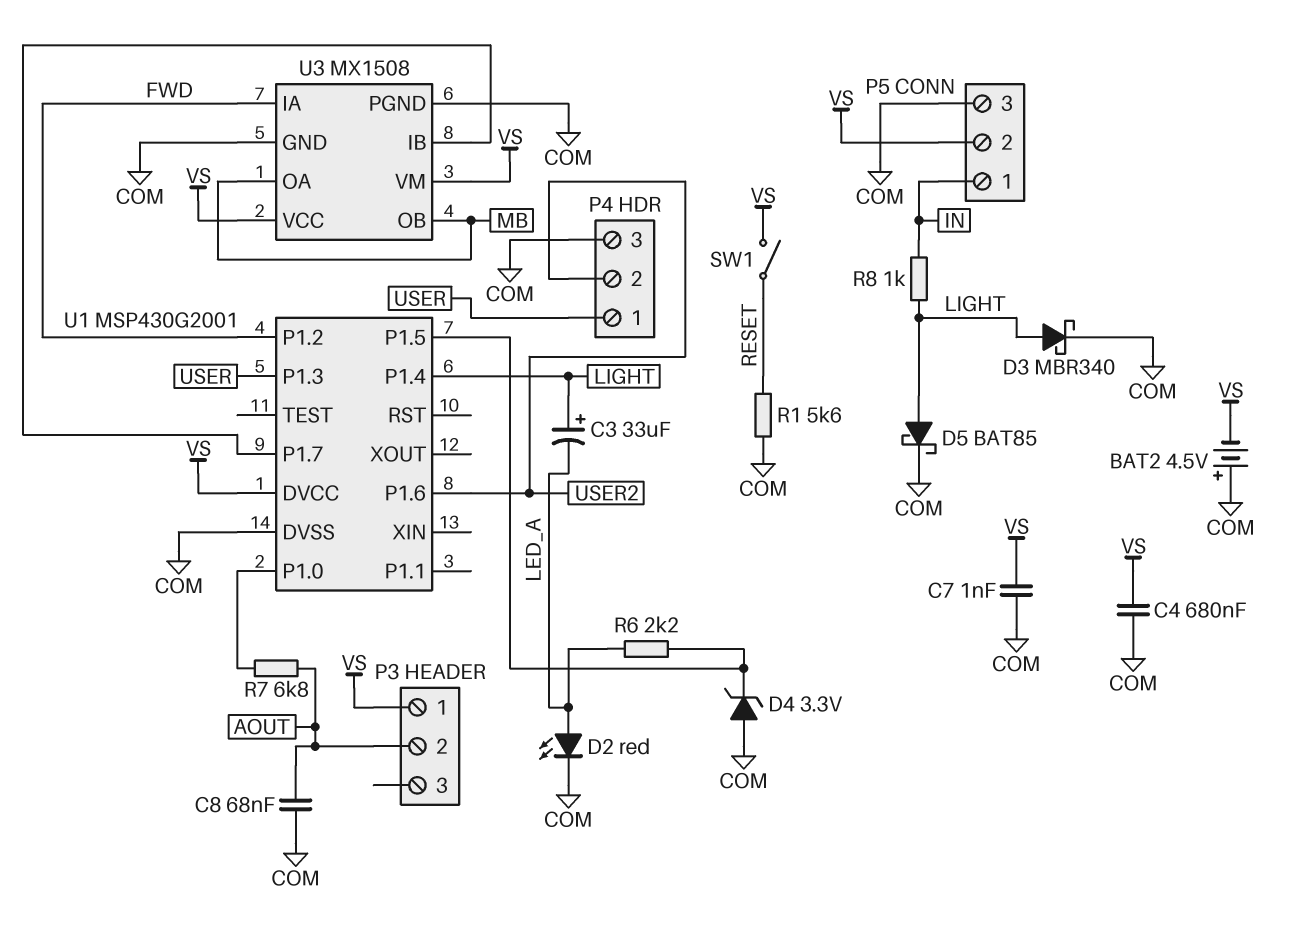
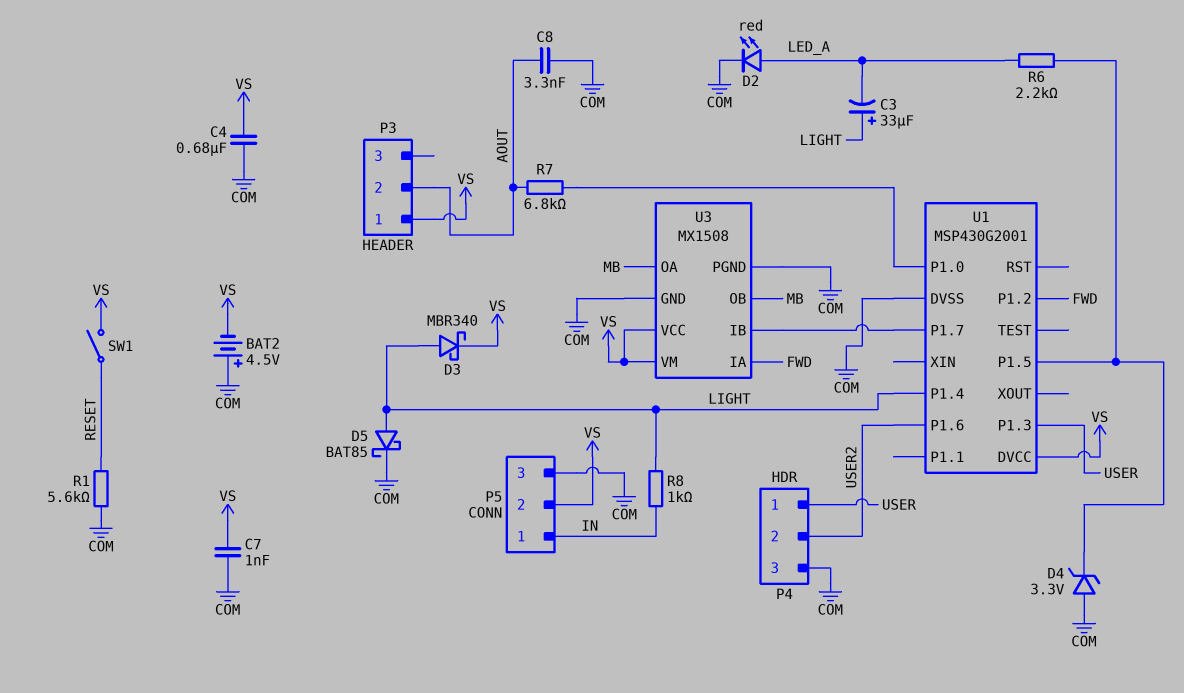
C8: 68nF (AOUT, COM) -> 3.3nF (AOUT, COM)
D3: schottky MBR340 (A LIGHT, K COM) -> schottky MBR340 (A LIGHT, K VS)

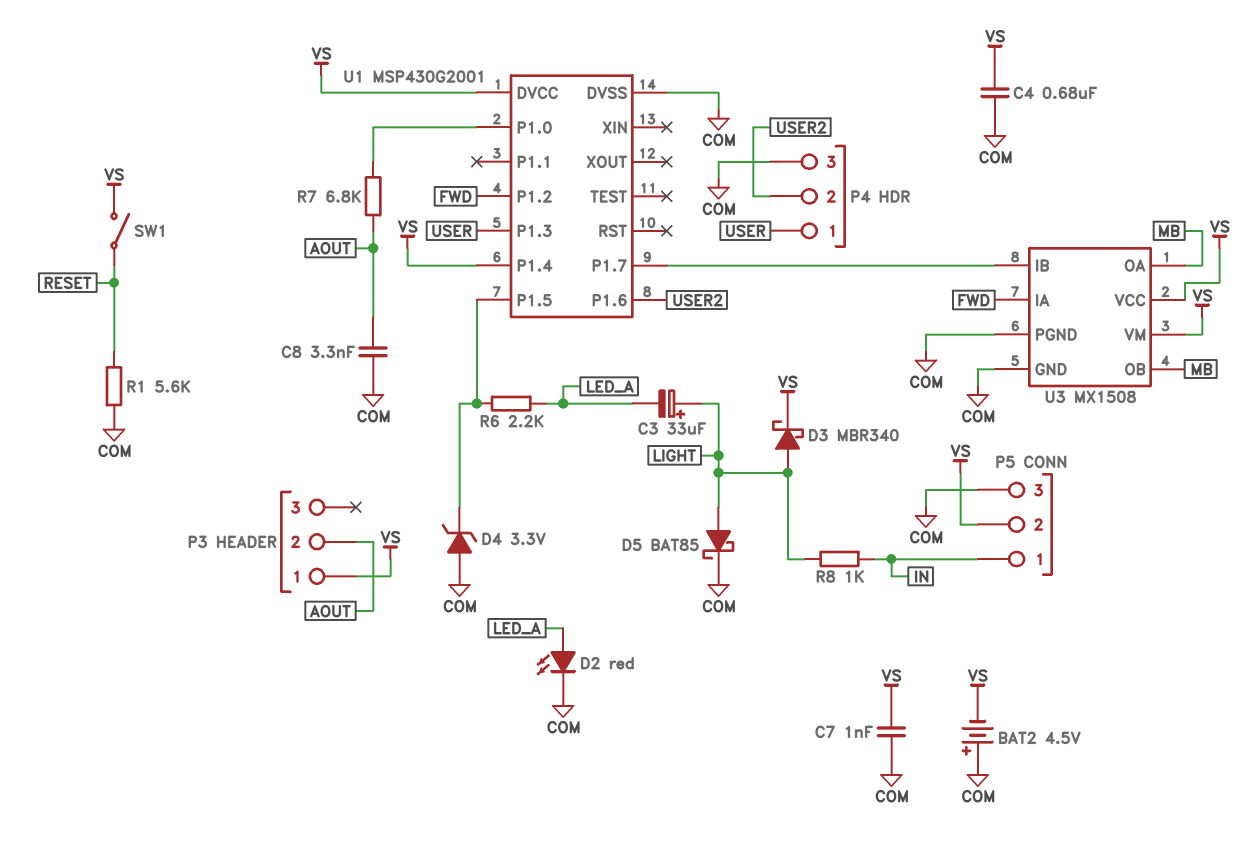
U1 pin P1.4: LIGHT -> VS

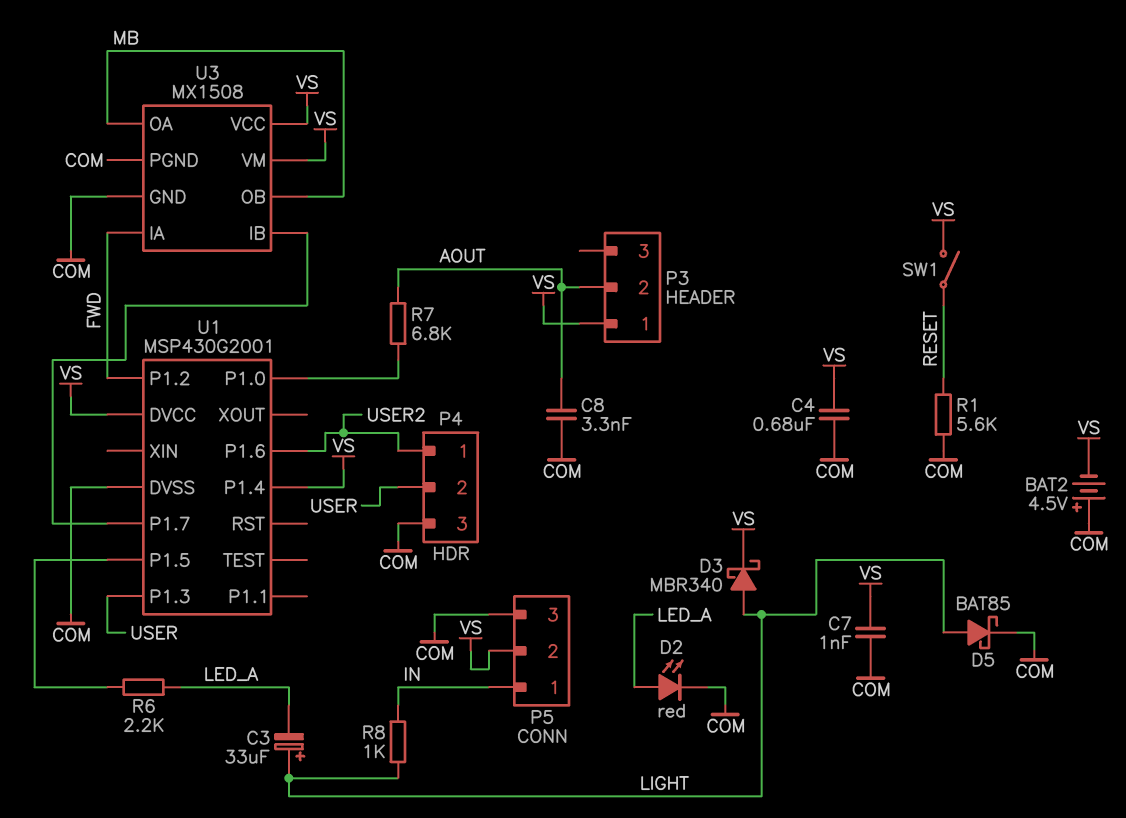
D4: zener 3.3V (A COM, K U1/P1.5) -> none
P4 pin 1: USER -> USER2
P4 pin 2: USER2 -> USER

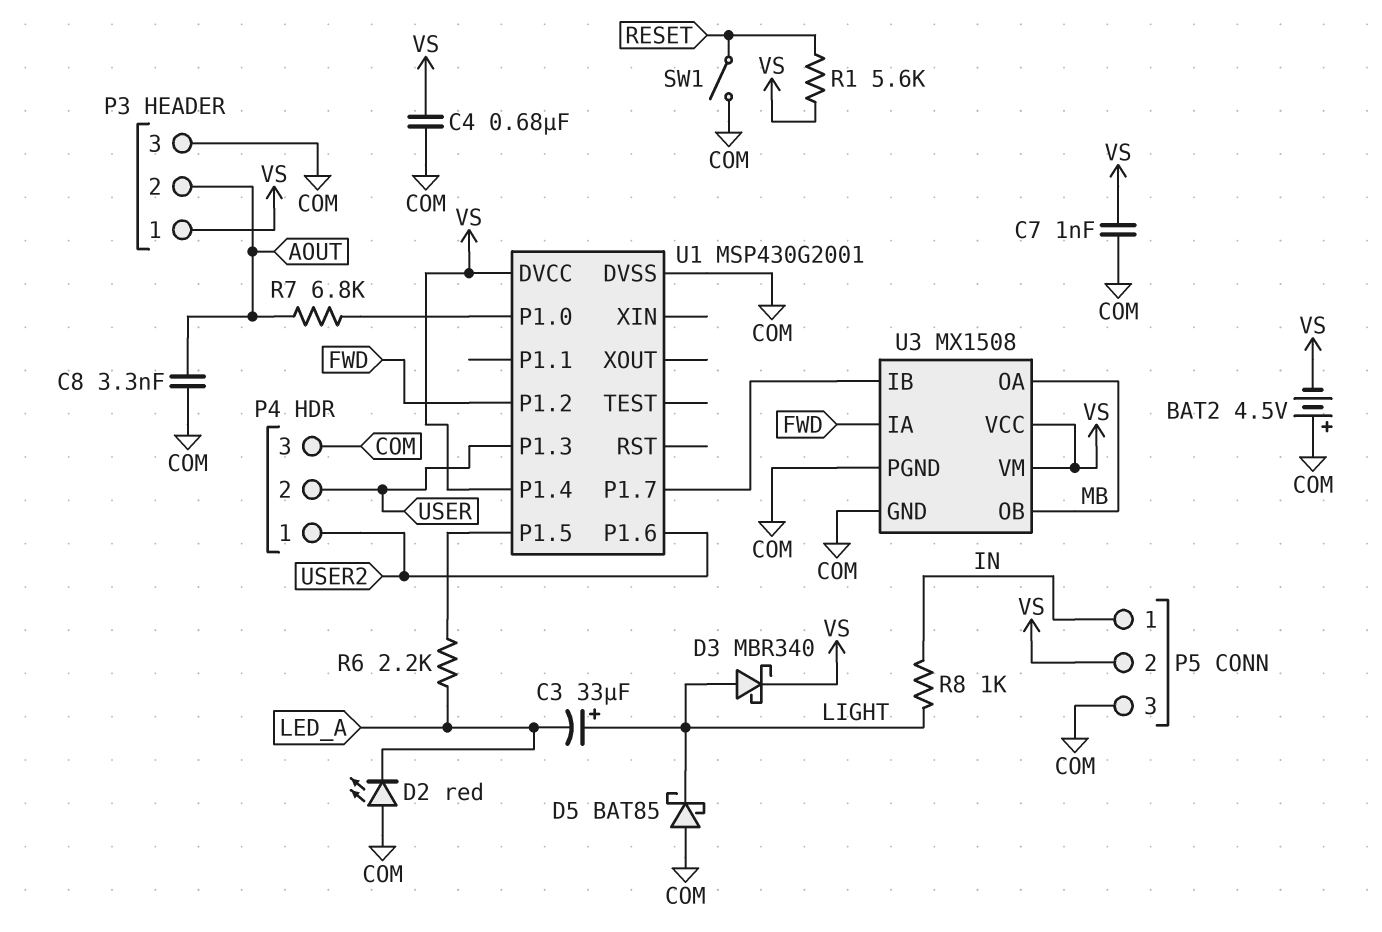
D2: LED red (A LED_A, K COM) -> LED red (A COM, K LED_A)
D5: schottky BAT85 (A LIGHT, K COM) -> schottky BAT85 (A COM, K LIGHT)
P3 pin 3: none -> COM
R1: 5.6k (COM, RESET) -> 5.6k (RESET, VS)
SW1: switch (RESET, VS) -> switch (COM, RESET)

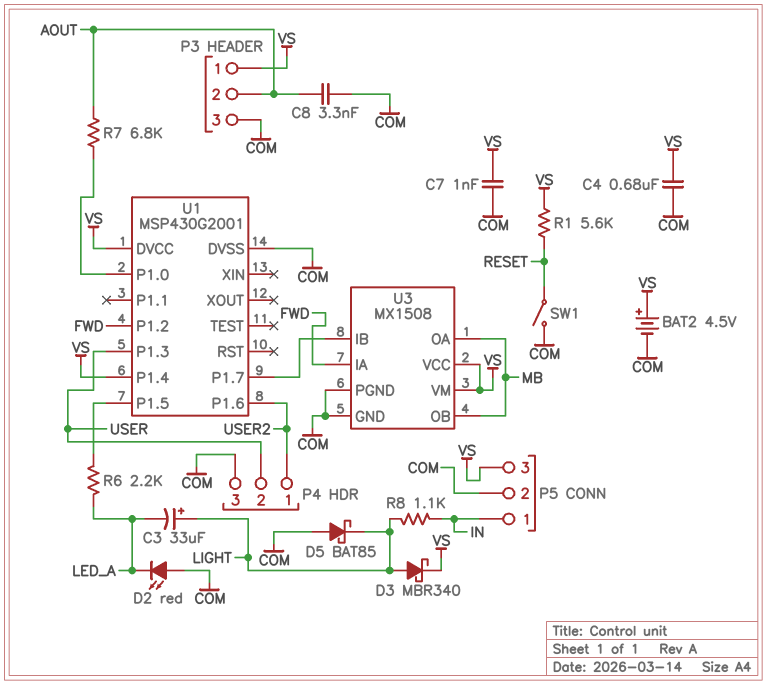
BAT2: 4.5V (plus COM, minus VS) -> 4.5V (plus VS, minus COM)
P5 pin 2: VS -> COM
P5 pin 3: COM -> VS
R8: 1k (IN, LIGHT) -> 1.1k (IN, LIGHT)

